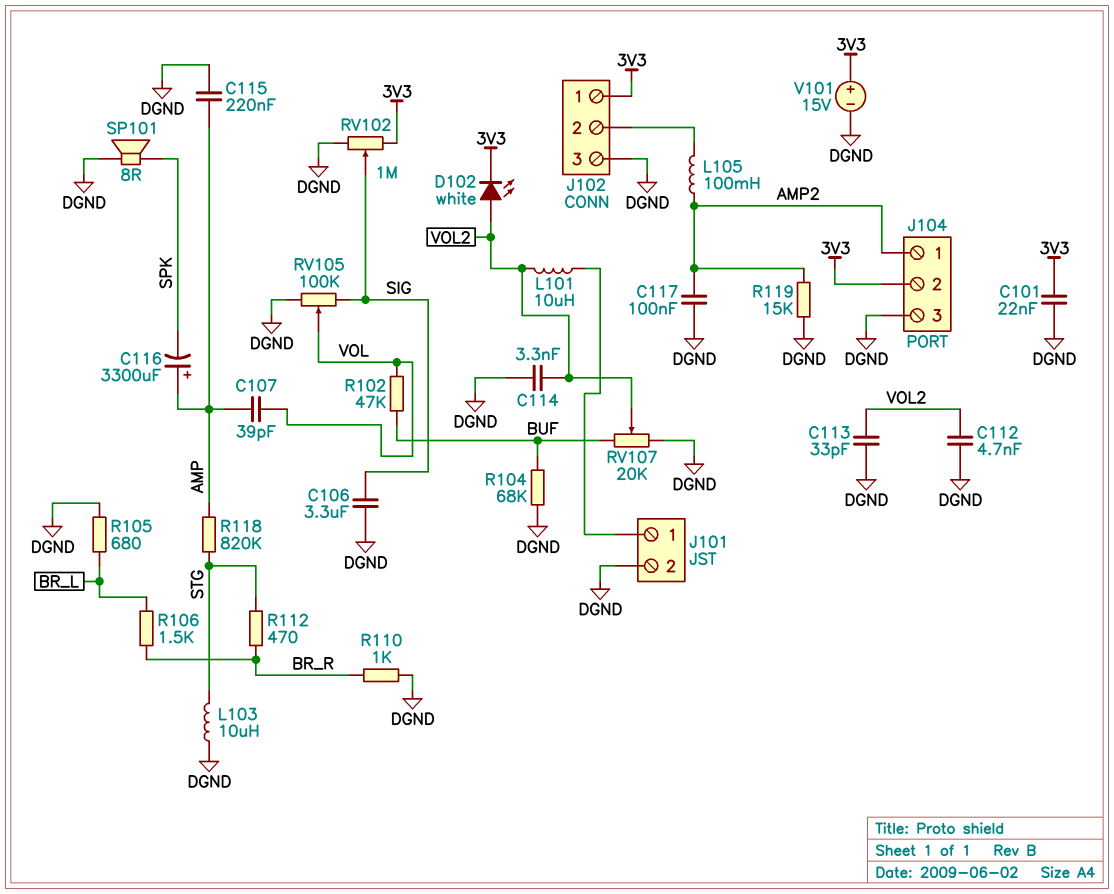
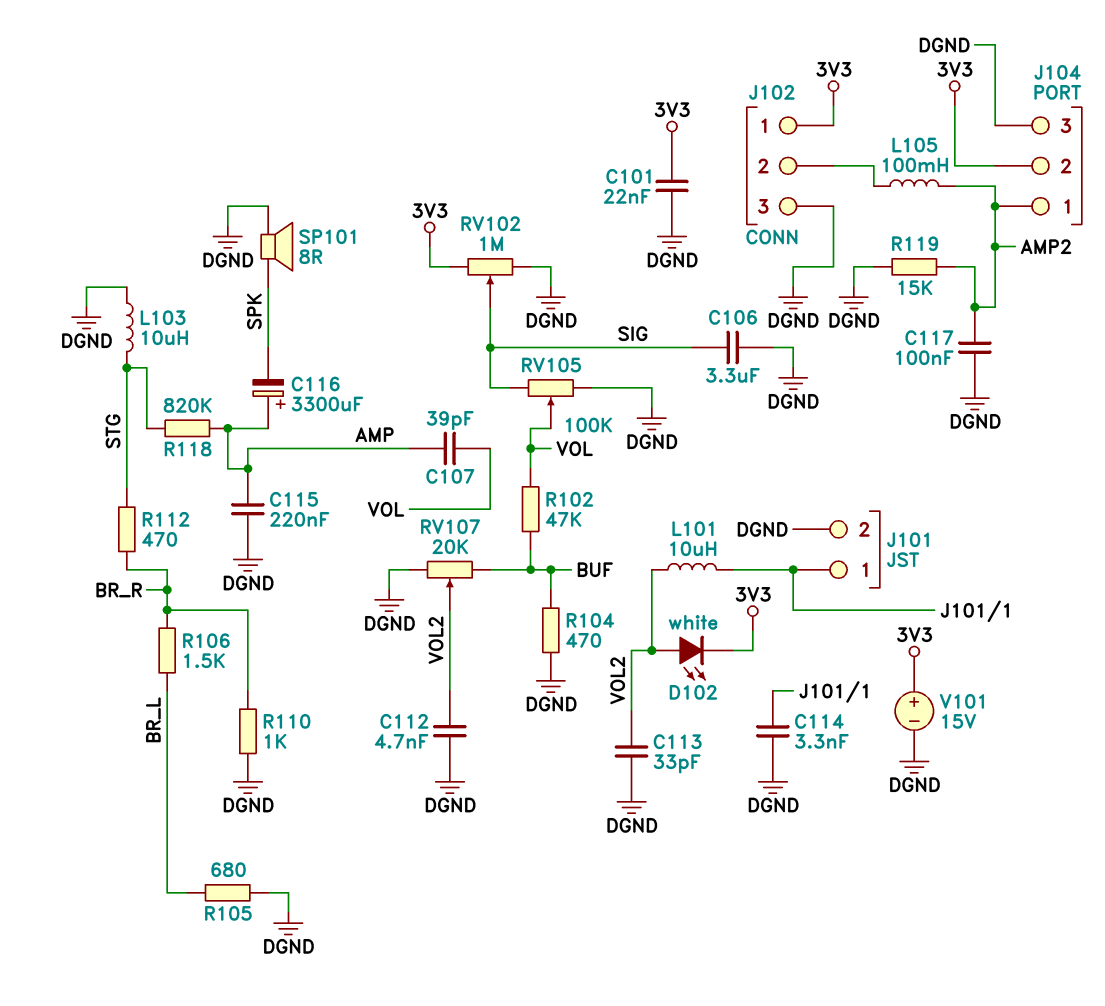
C114: 3.3nF (DGND, VOL2) -> 3.3nF (DGND, J101/1)
R104: 68k (BUF, DGND) -> 470 (BUF, DGND)

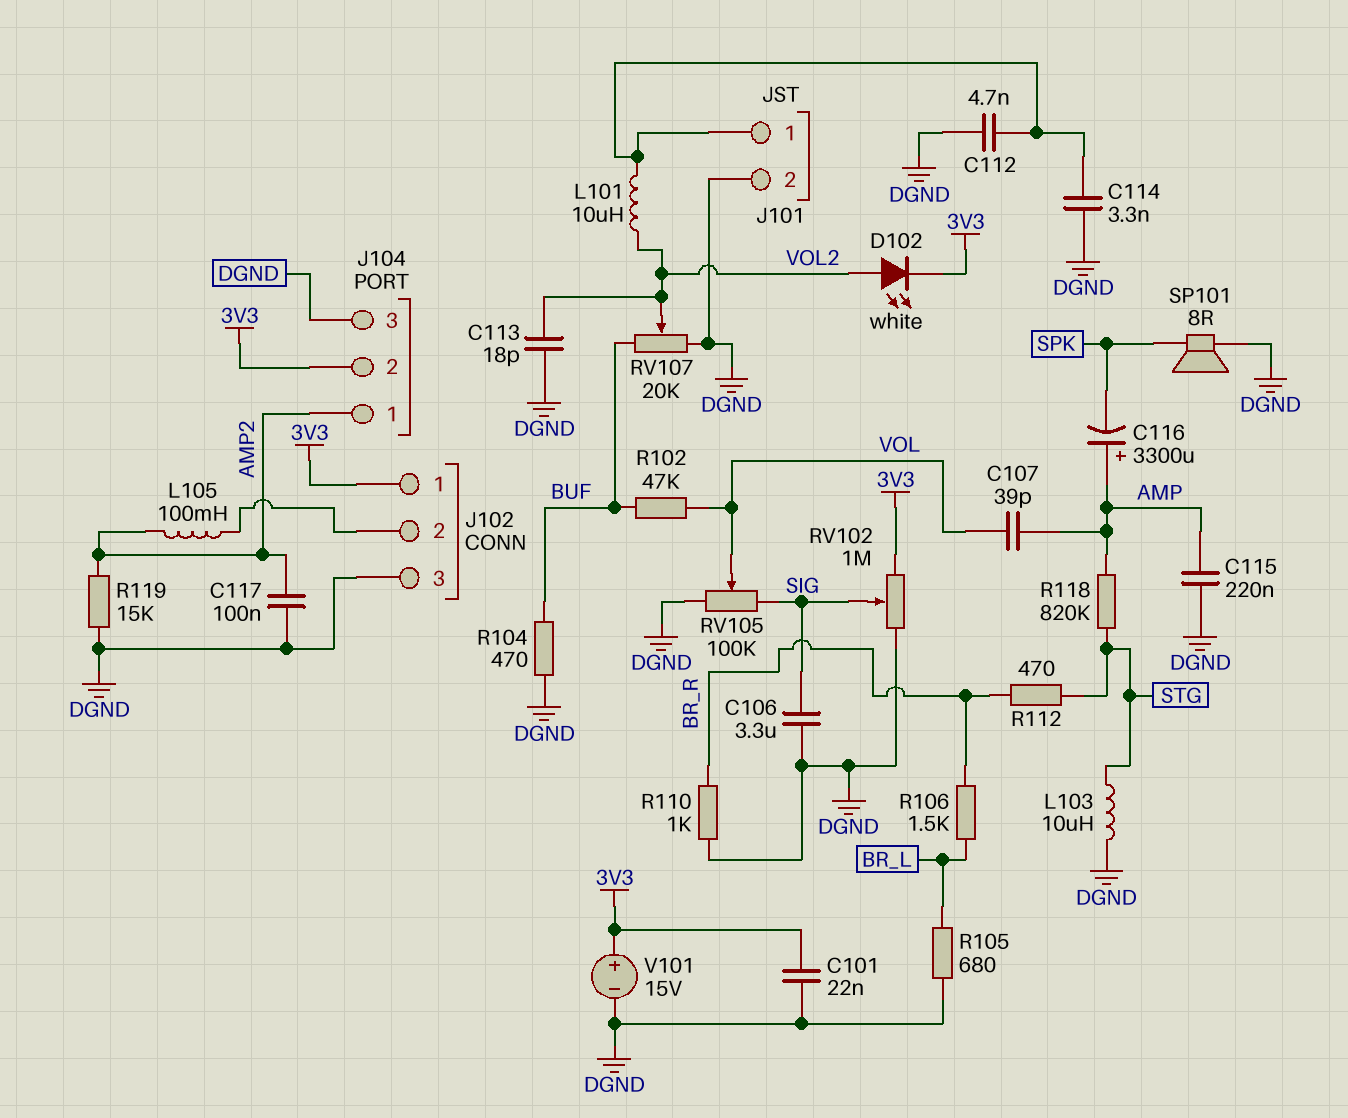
C112: 4.7nF (DGND, VOL2) -> 4.7nF (DGND, J101/1)
C113: 33pF (DGND, VOL2) -> 18pF (DGND, VOL2)

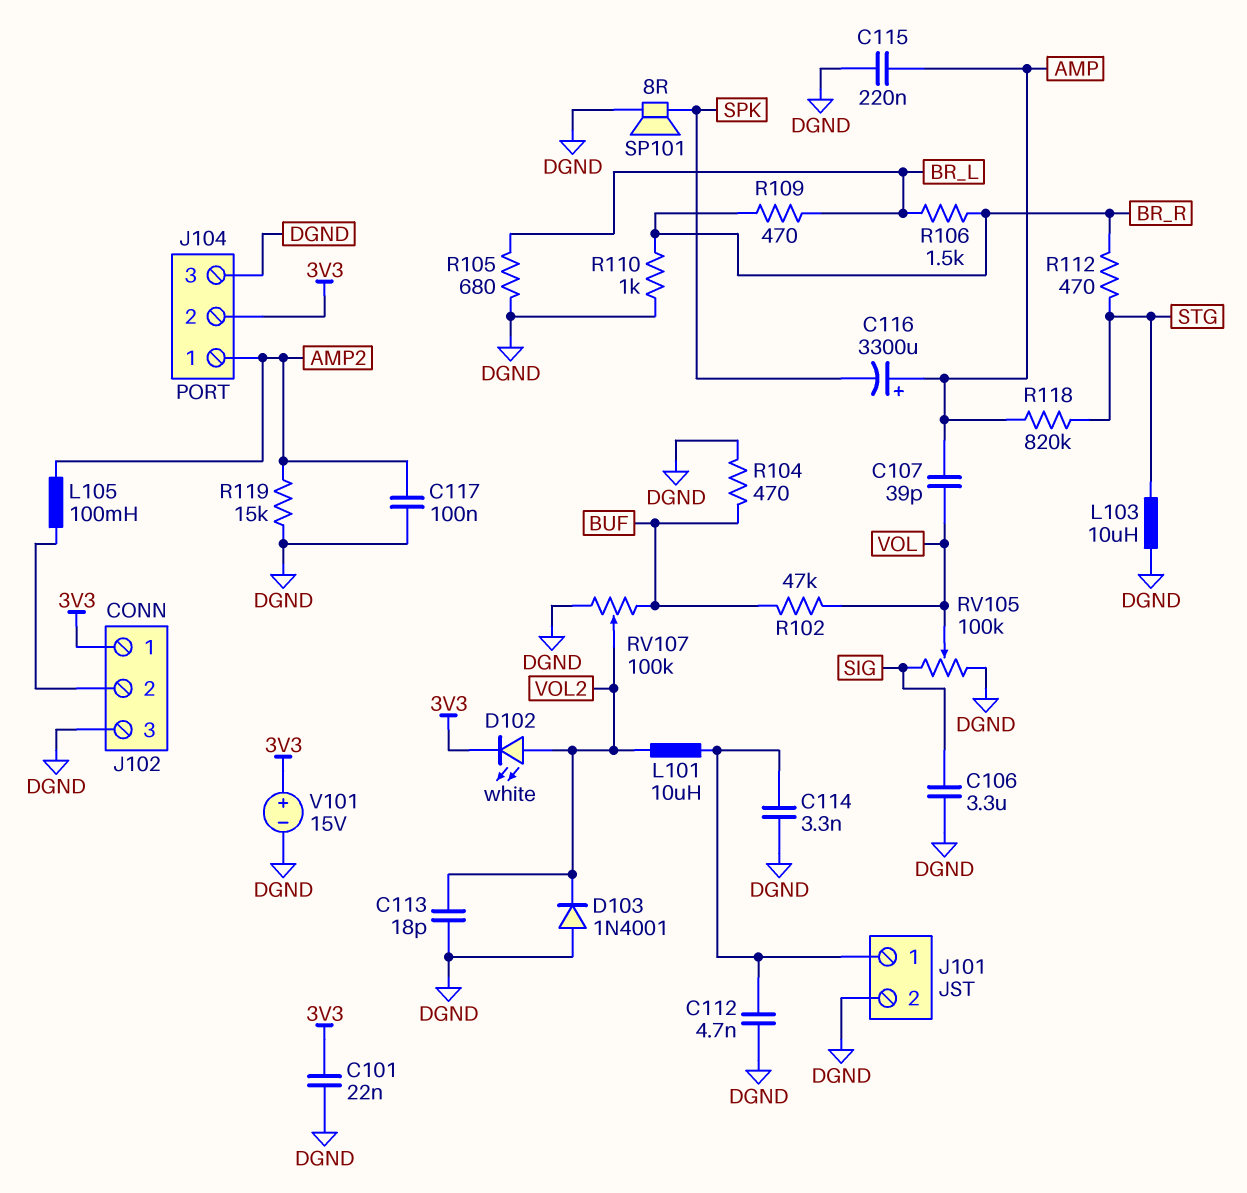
D103: none -> diode 1N4001 (A DGND, K VOL2)
R109: none -> 470 (BR_L, BR_R)
RV102: 1M (3V3, DGND, wiper SIG) -> none
RV107: 20k (BUF, DGND, wiper VOL2) -> 100k (BUF, DGND, wiper VOL2)

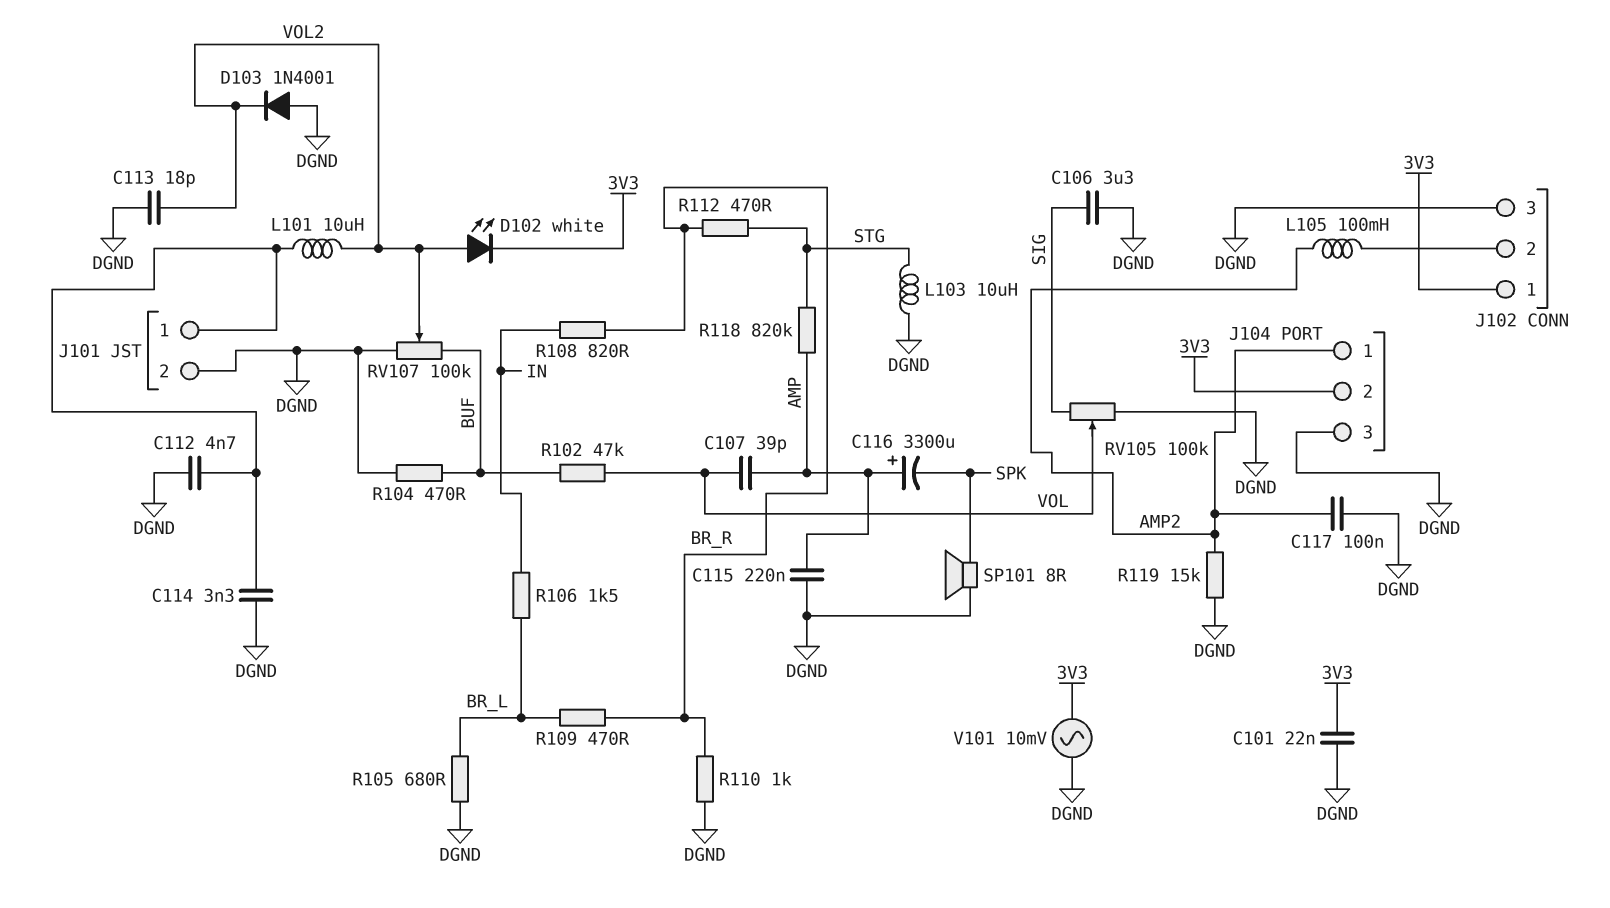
R106: 1.5k (BR_L, BR_R) -> 1.5k (BR_L, IN)
R108: none -> 820 (BR_R, IN)
V101: 15V (plus 3V3, minus DGND) -> AC 10mV (3V3, DGND)

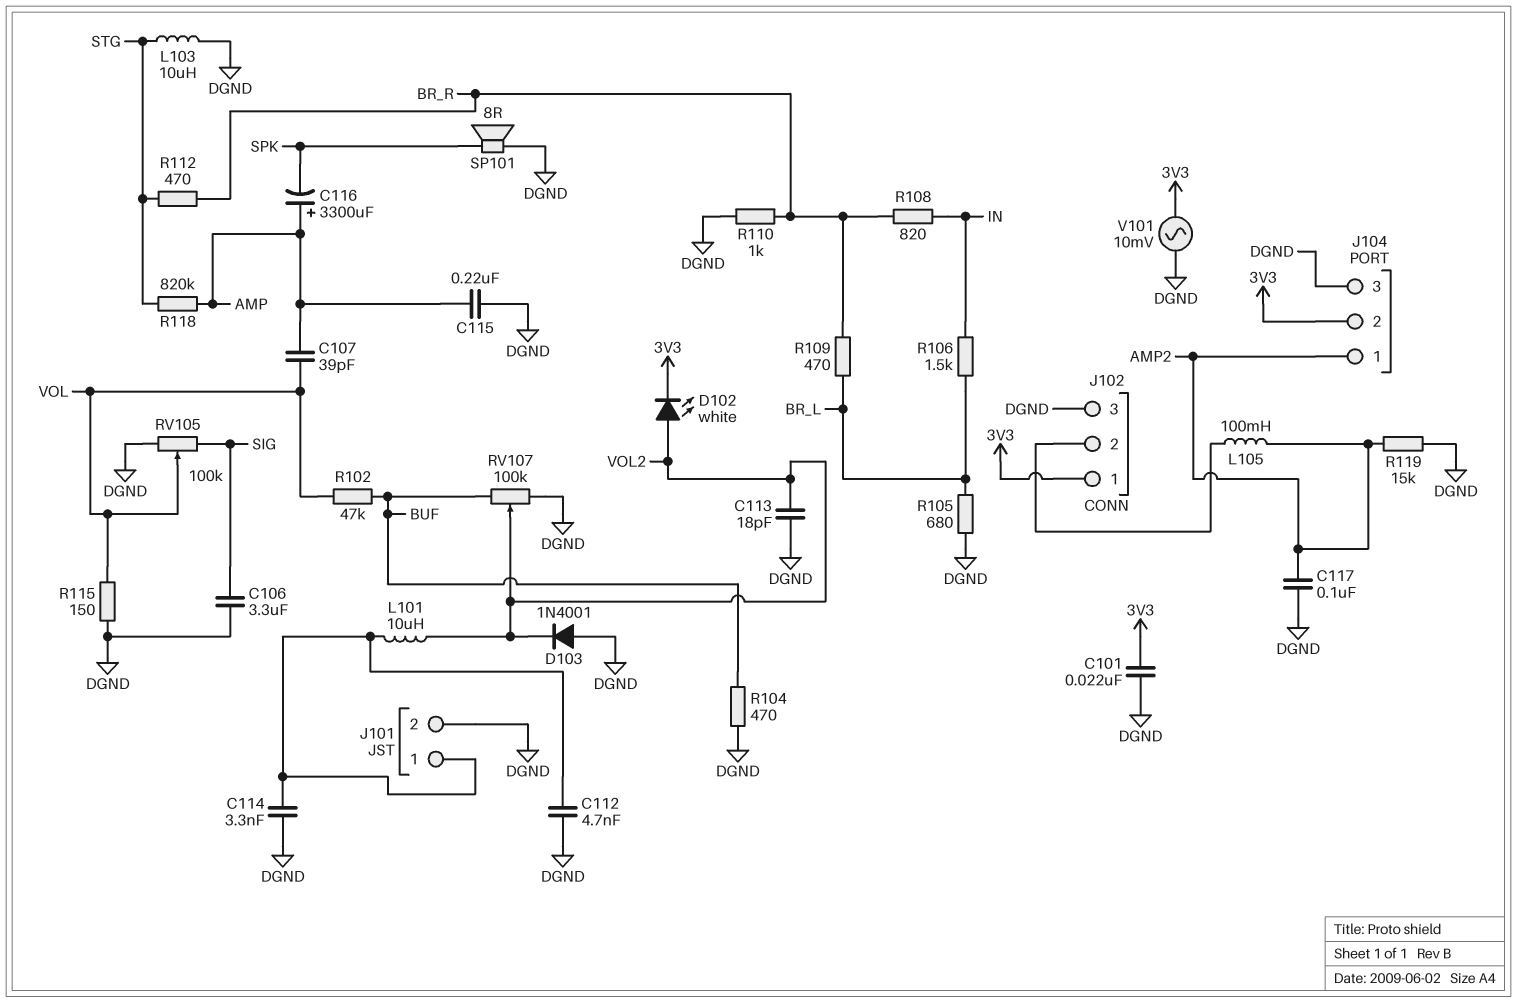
R115: none -> 150 (DGND, VOL)

